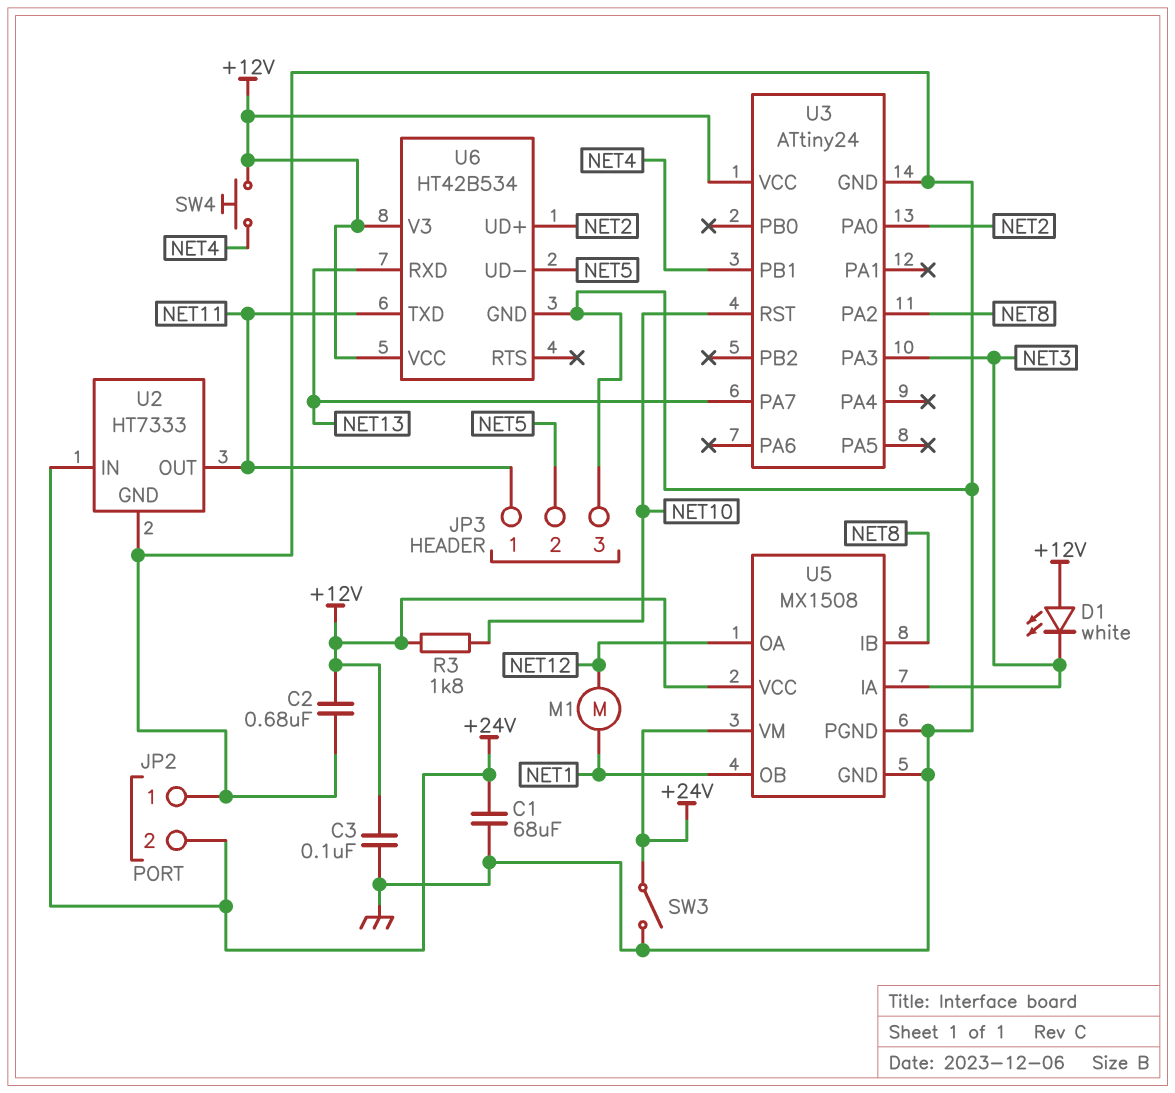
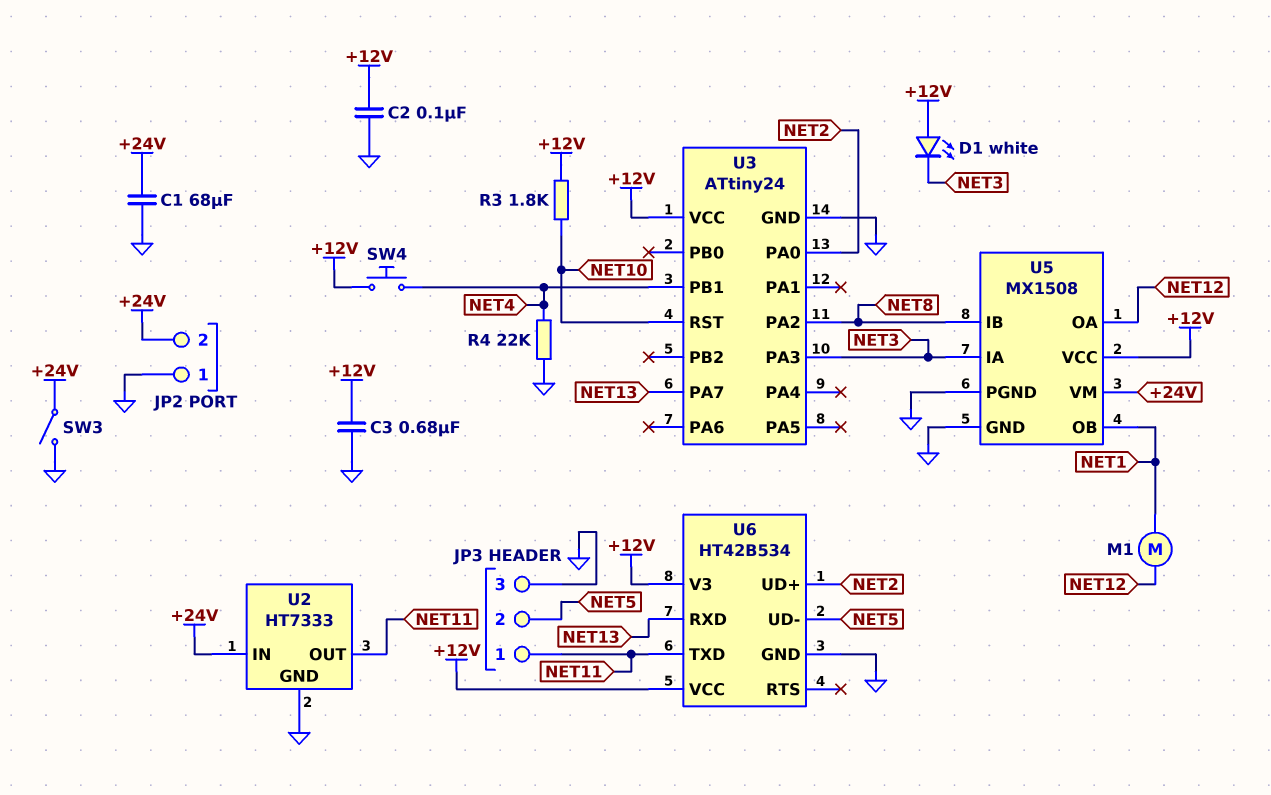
C2: 680nF (+12V, GND) -> 100nF (+12V, GND)
C3: 100nF (+12V, GND) -> 680nF (+12V, GND)
R4: none -> 22k (GND, NET4)

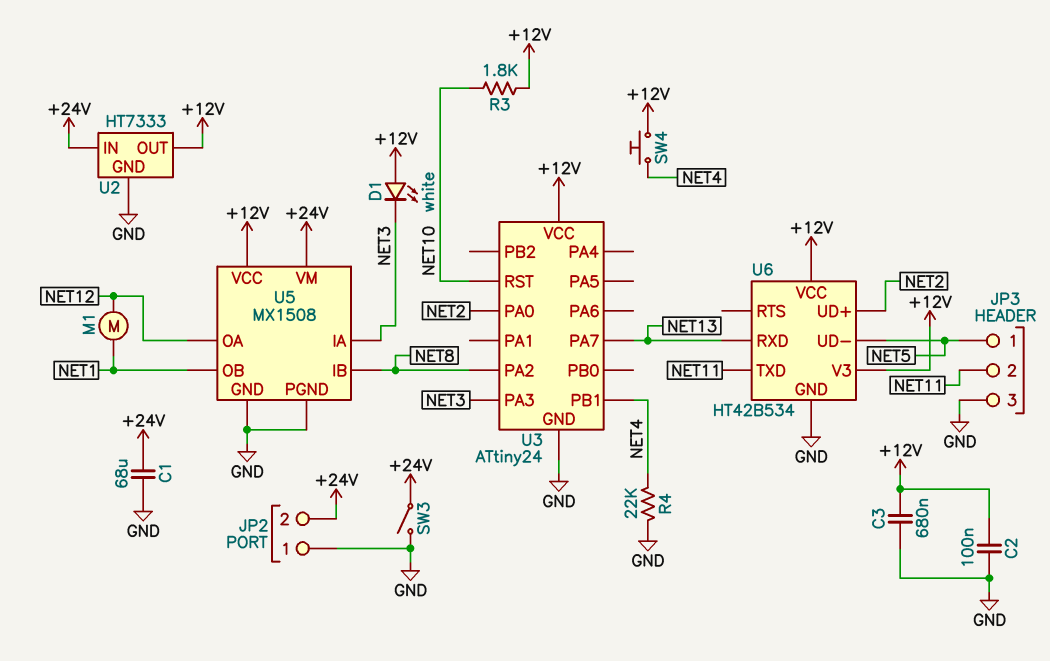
JP3 pin 1: NET11 -> NET5
JP3 pin 2: NET5 -> NET11
U2 pin OUT: NET11 -> +12V

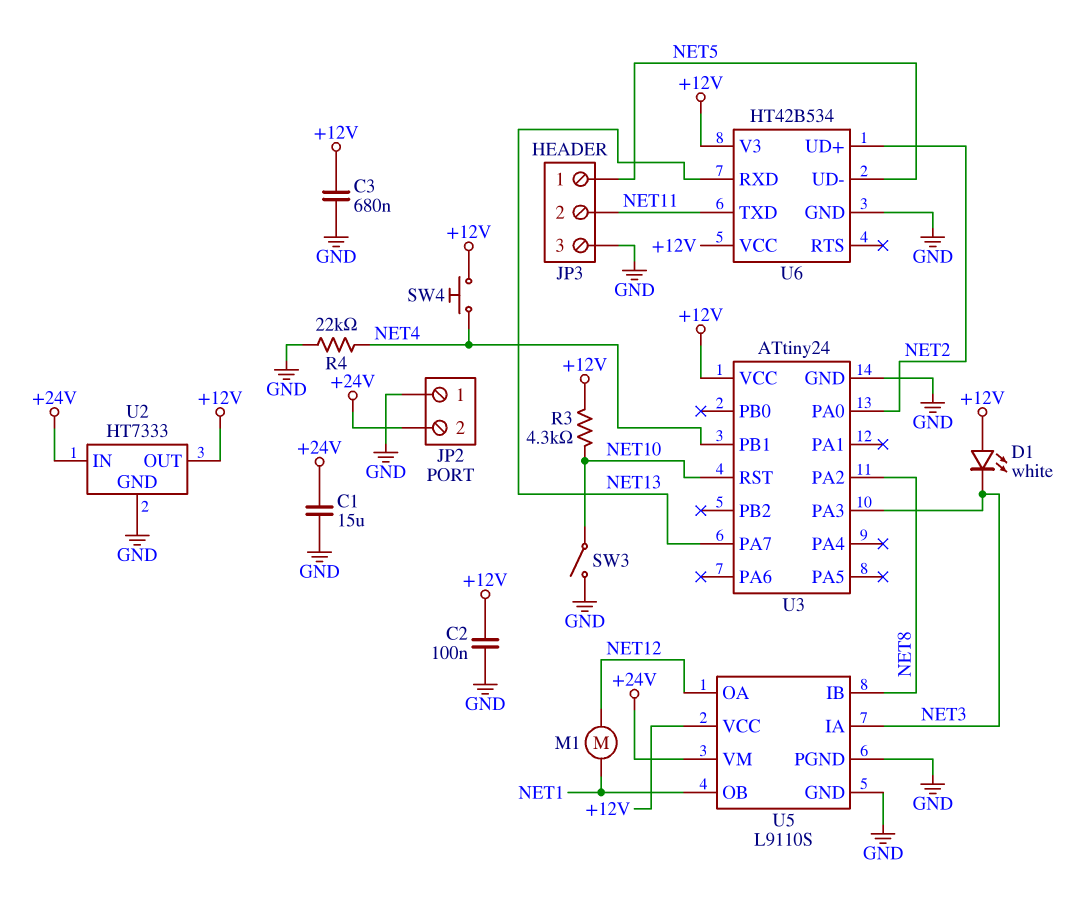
C1: 68uF (+24V, GND) -> 15uF (+24V, GND)
R3: 1.8k (+12V, NET10) -> 4.3k (+12V, NET10)
SW3: switch (+24V, GND) -> switch (GND, NET10)
U5: MX1508 -> L9110S

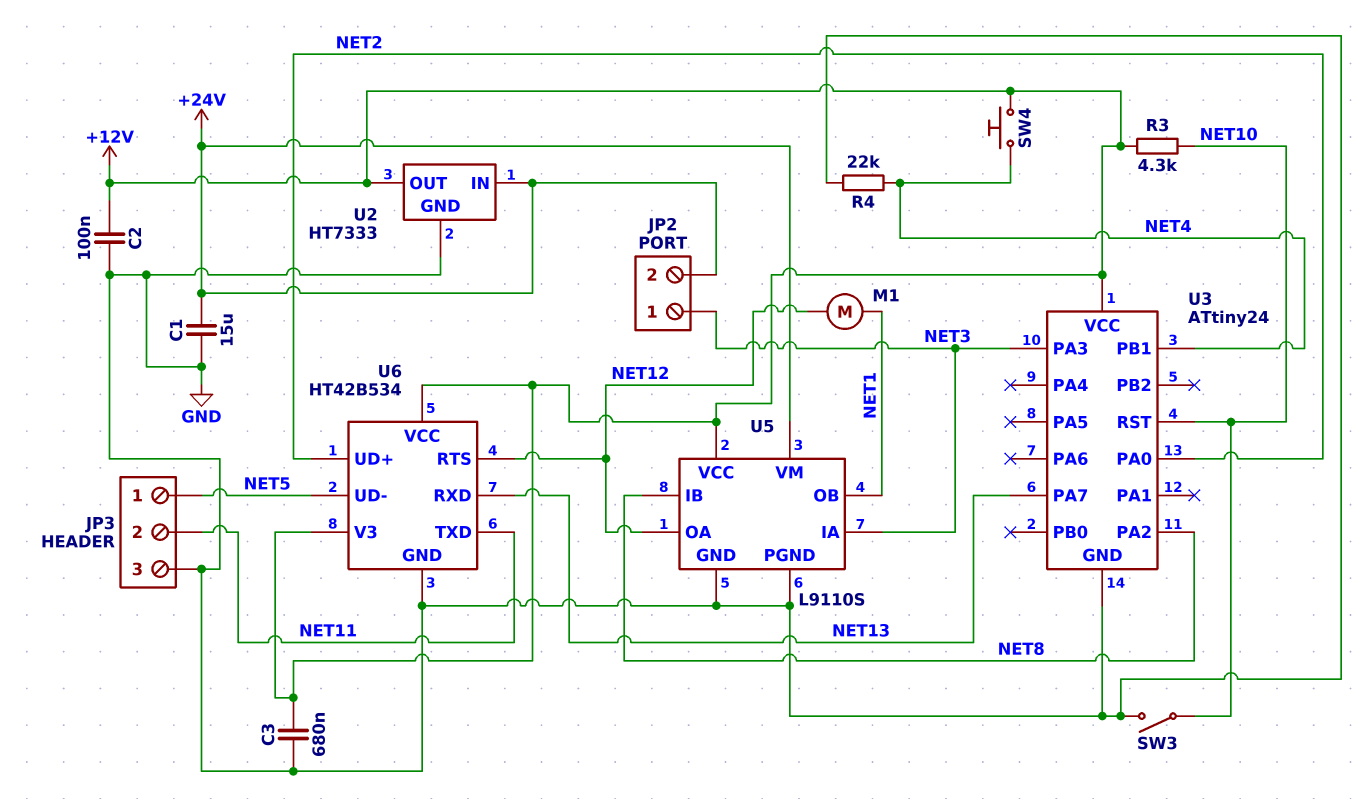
D1: LED white (A +12V, K NET3) -> none
JP2 pin 1: GND -> NET3
U6 pin RTS: none -> NET12

